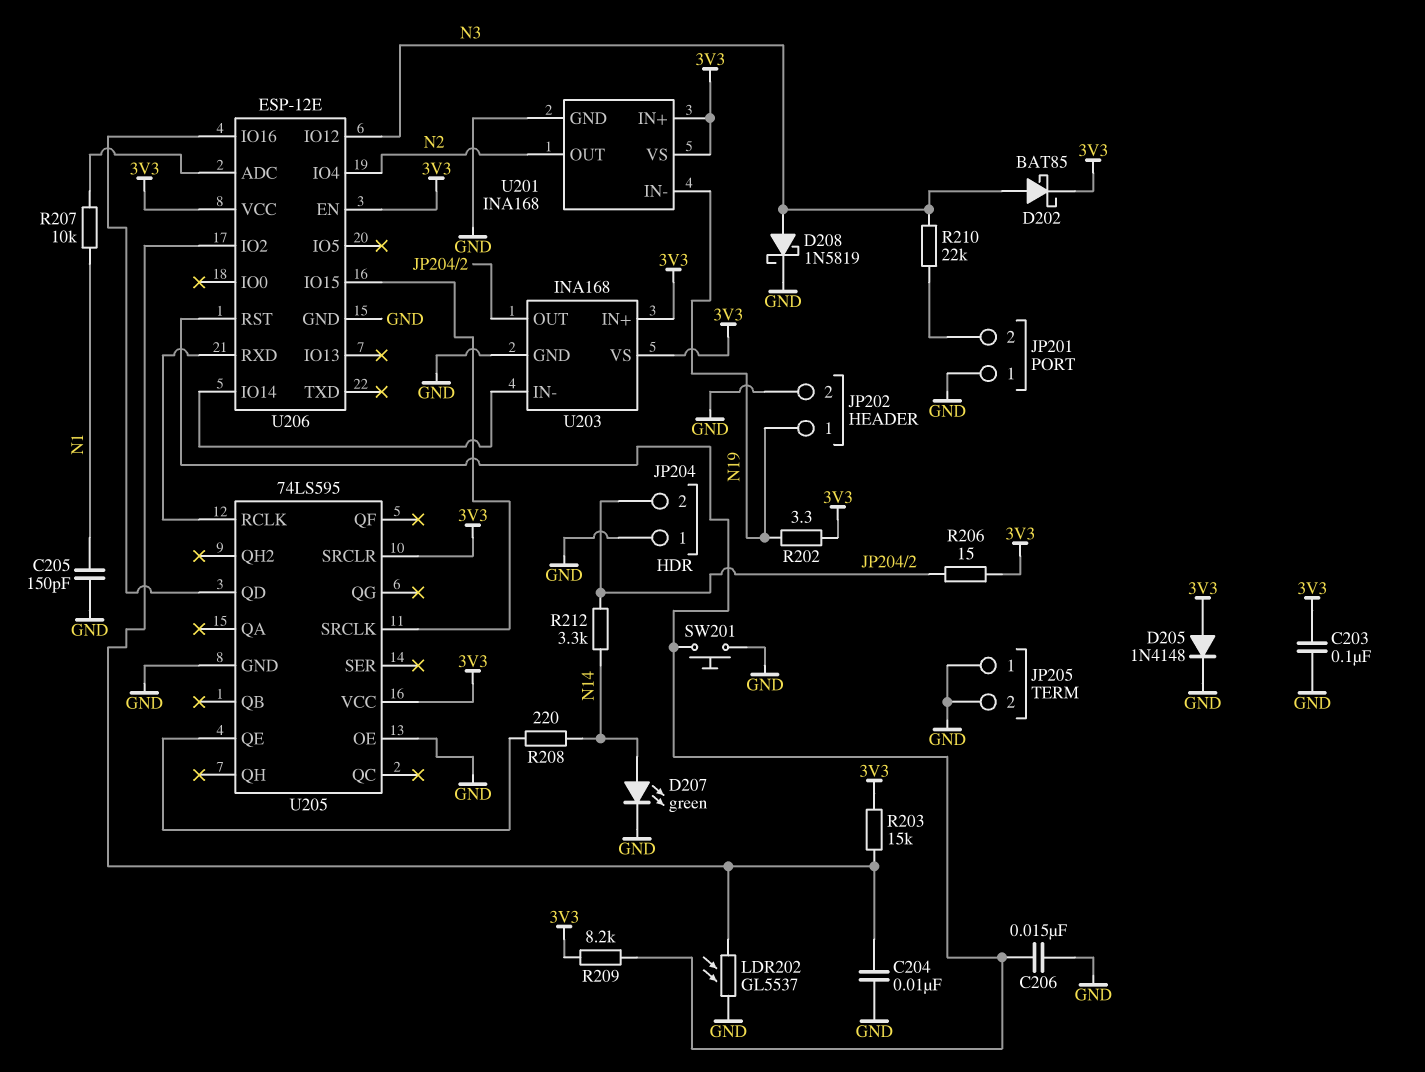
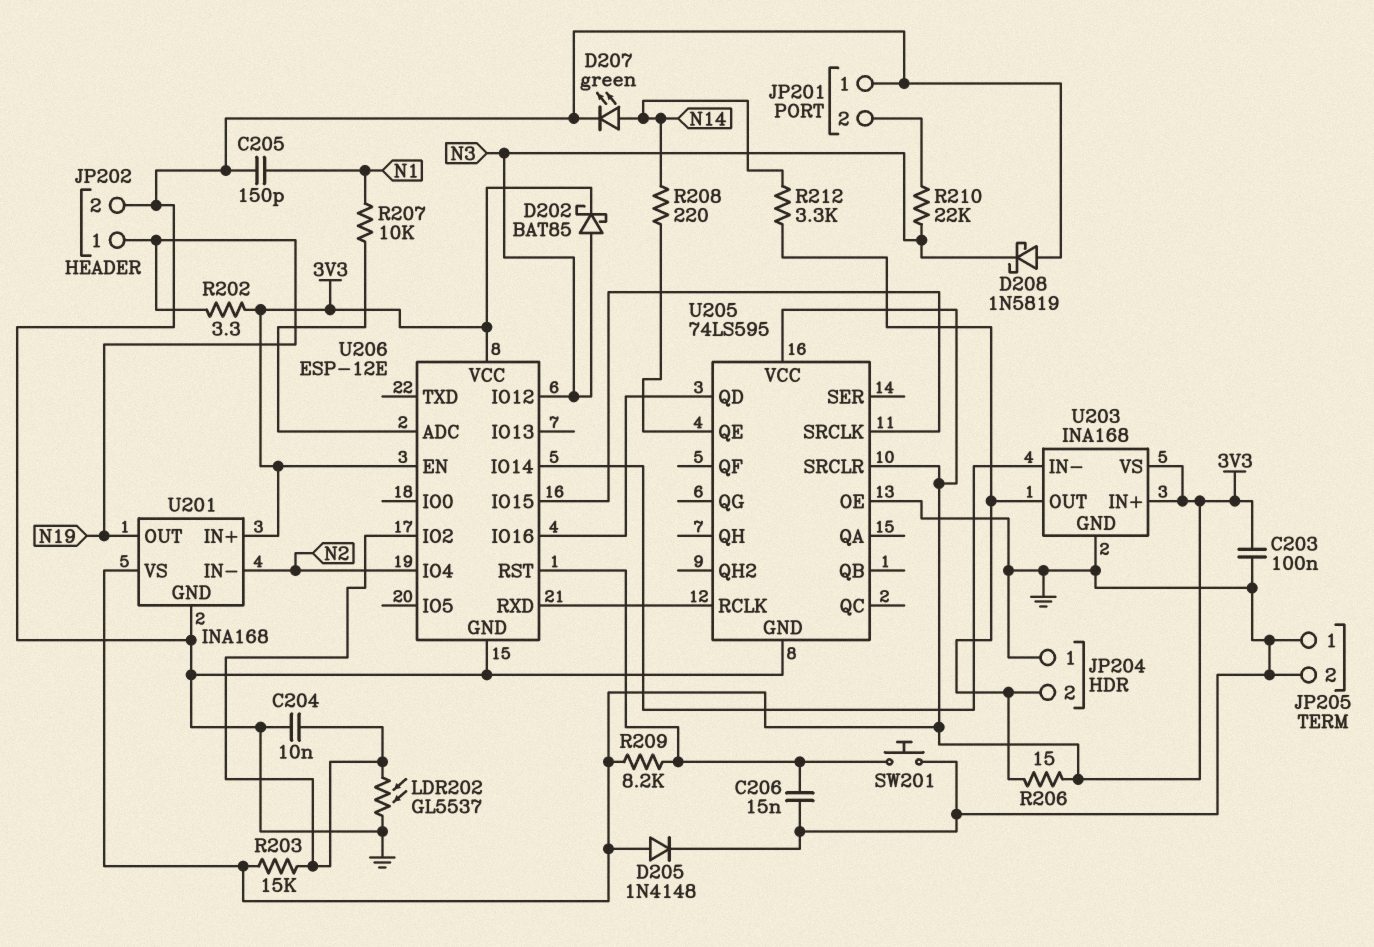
D208: schottky 1N5819 (A N3, K GND) -> schottky 1N5819 (A GND, K N3)
U201 pin IN-: N19 -> N2
U201 pin OUT: N2 -> N19

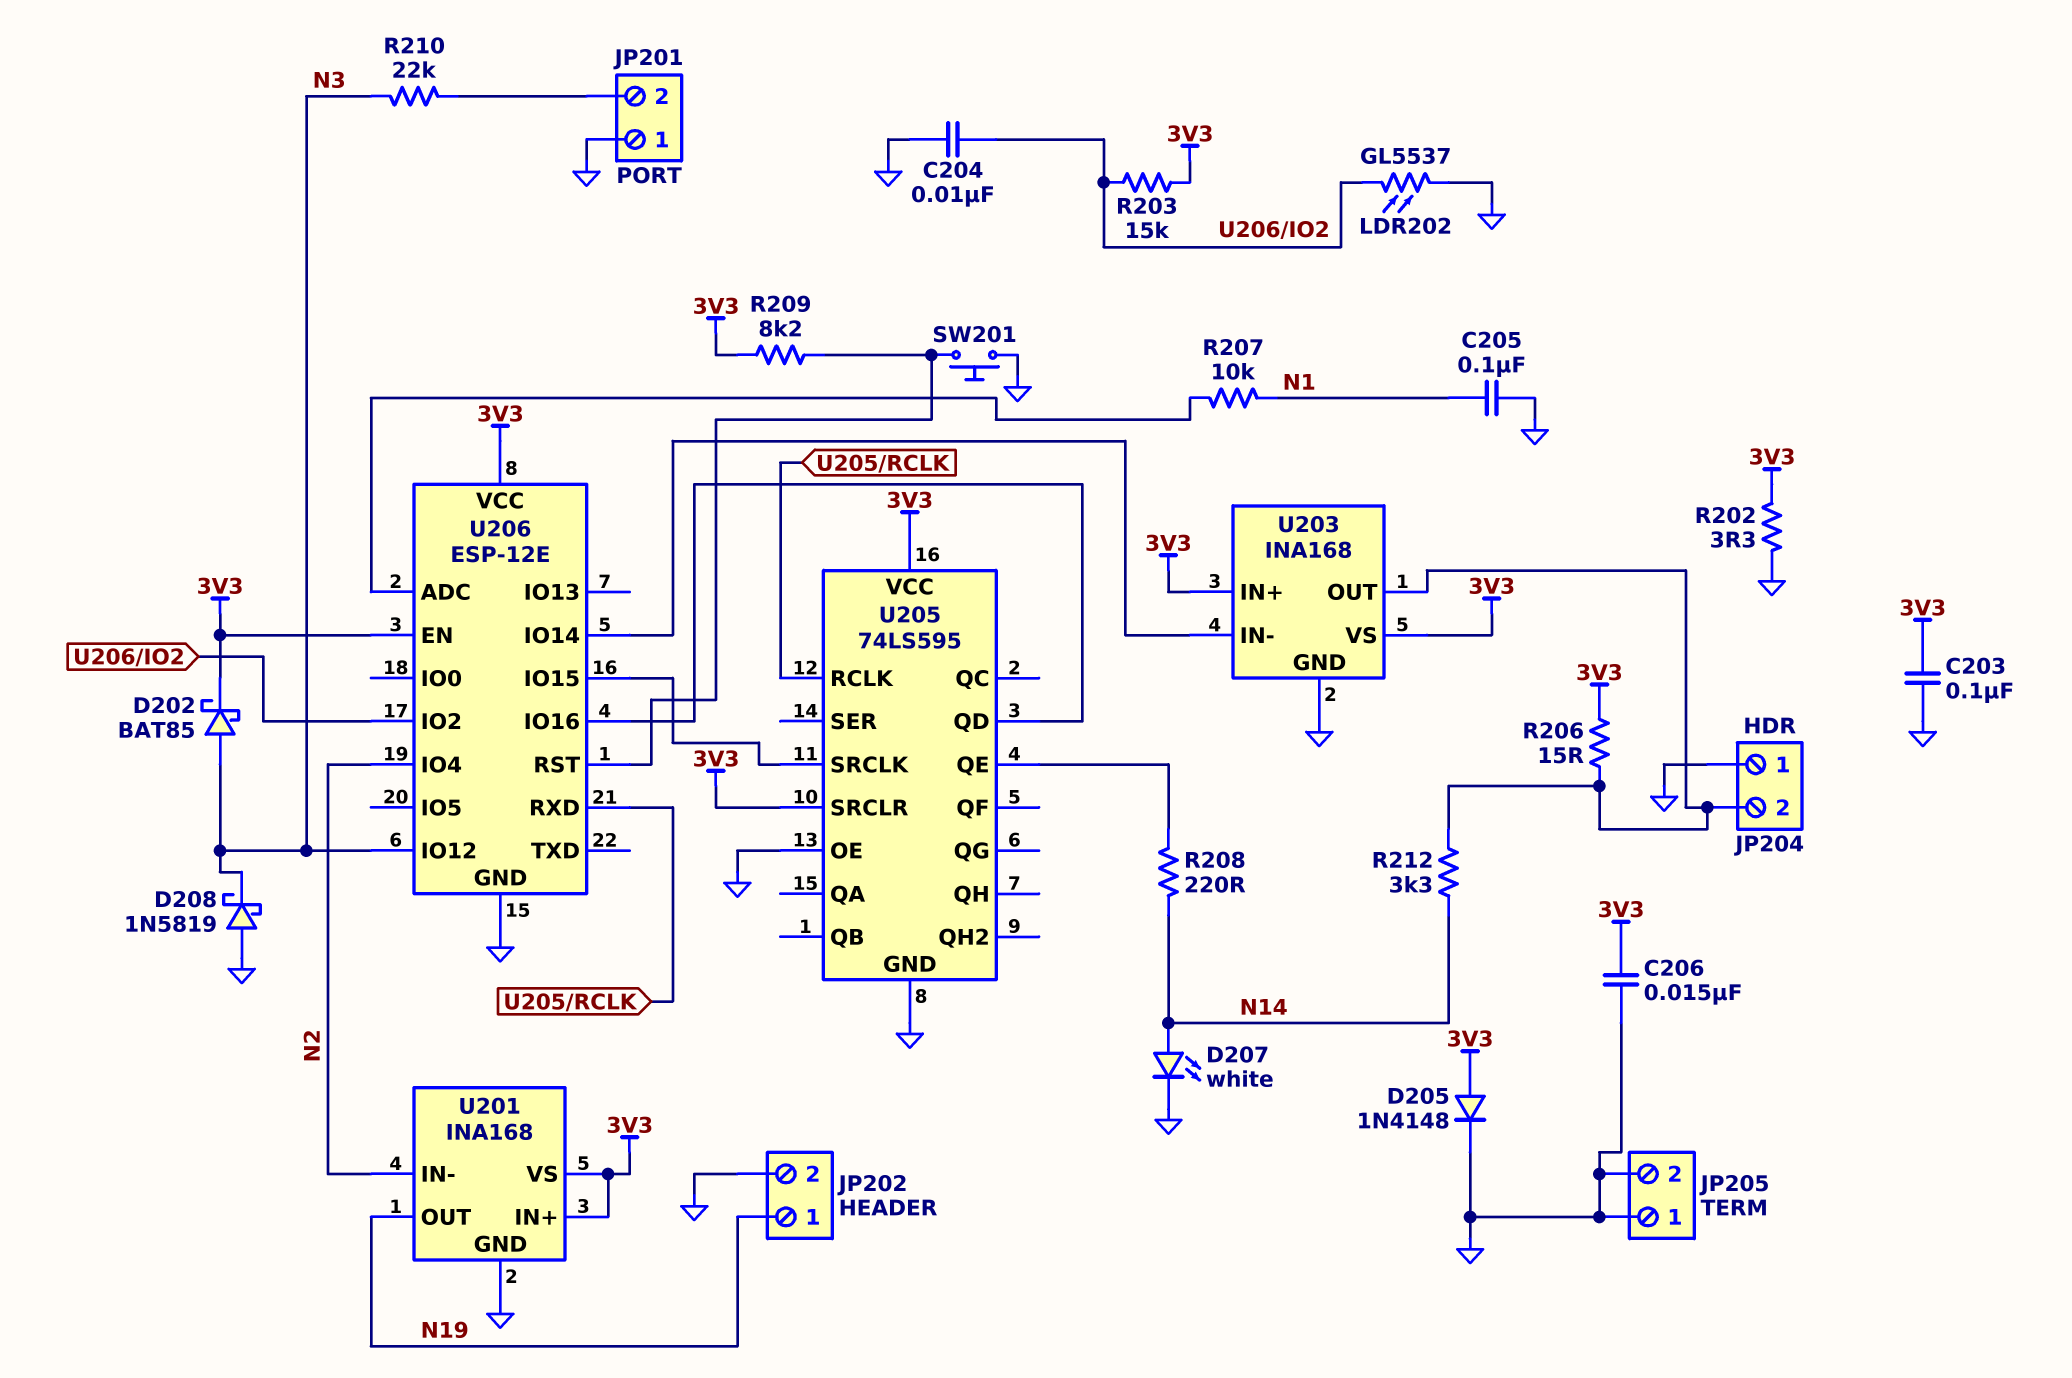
C205: 150pF (GND, N1) -> 100nF (GND, N1)
C206: 15nF (GND, U206/RST) -> 15nF (3V3, GND)
D207: LED green (A N14, K GND) -> LED white (A N14, K GND)
R202: 3.3 (3V3, N19) -> 3.3 (3V3, GND)

